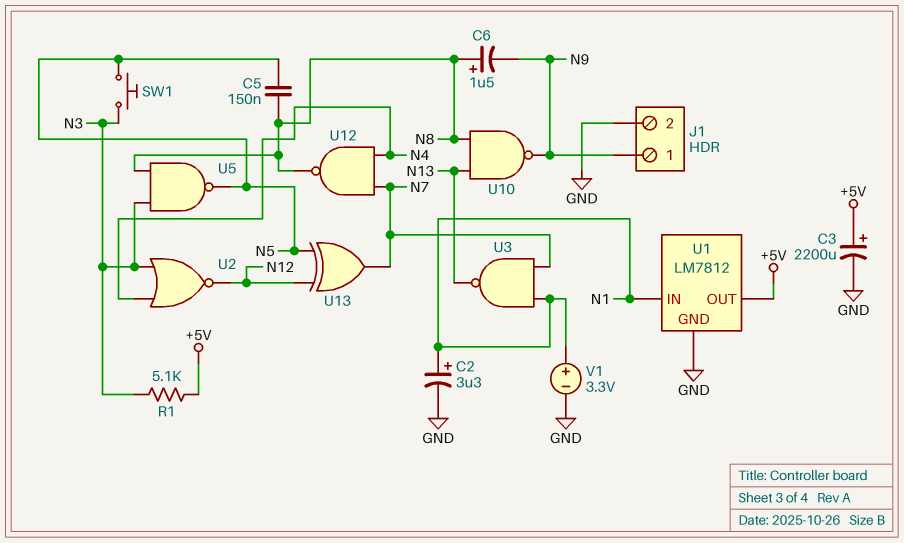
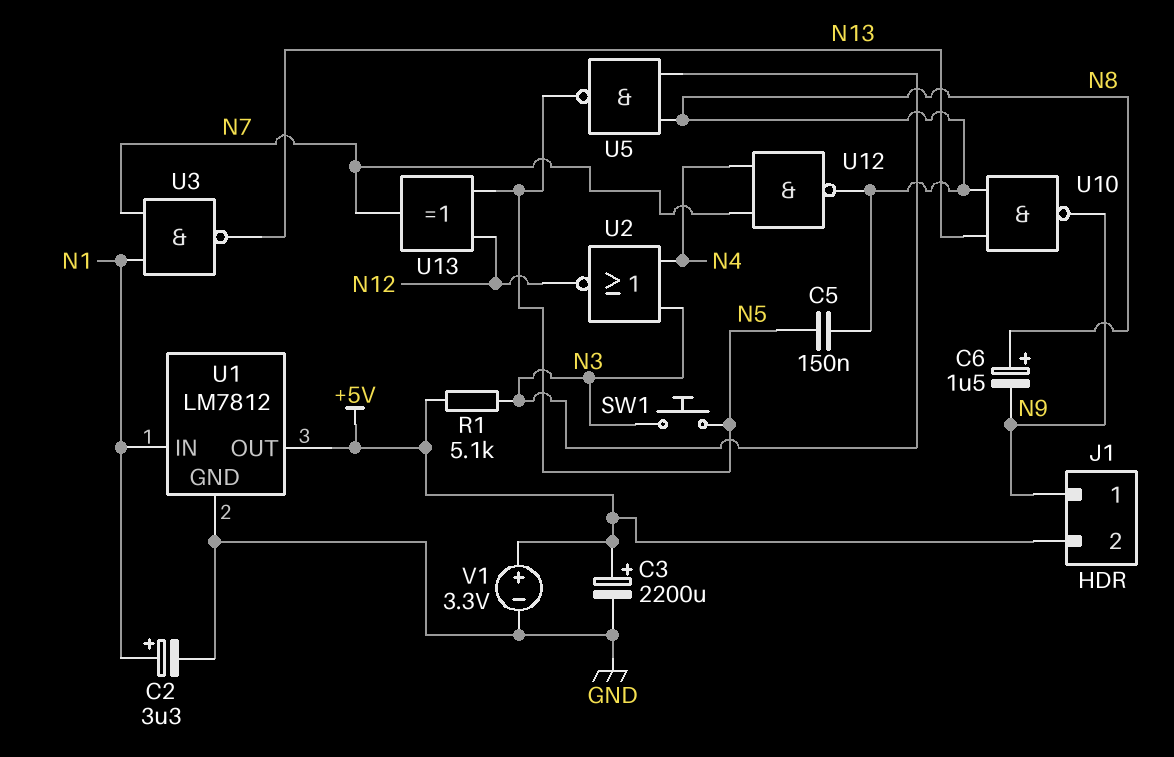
J1 pin 2: GND -> +5V
V1: 3.3V (plus N1, minus GND) -> 3.3V (plus +5V, minus GND)

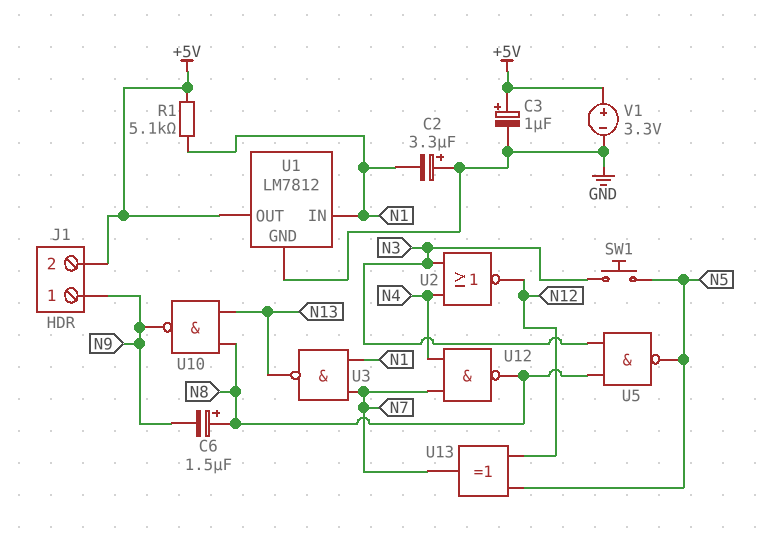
C2: 3.3uF (plus N1, minus GND) -> 3.3uF (plus GND, minus N1)
C3: 2200uF (plus +5V, minus GND) -> 1uF (plus +5V, minus GND)
C5: 150nF (N5, N8) -> none
R1: 5.1k (+5V, N3) -> 5.1k (+5V, N1)

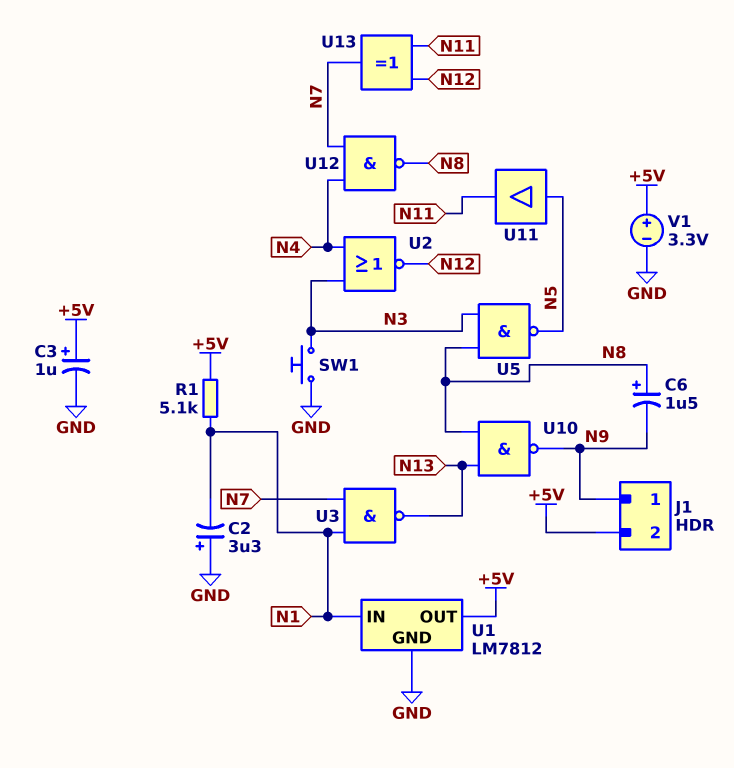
SW1: button (N3, N5) -> button (GND, N3)
U11: none -> buffer (in N5, out N11)
U13: XOR (in N5, in N12, out N7) -> XOR (in N11, in N12, out N7)

